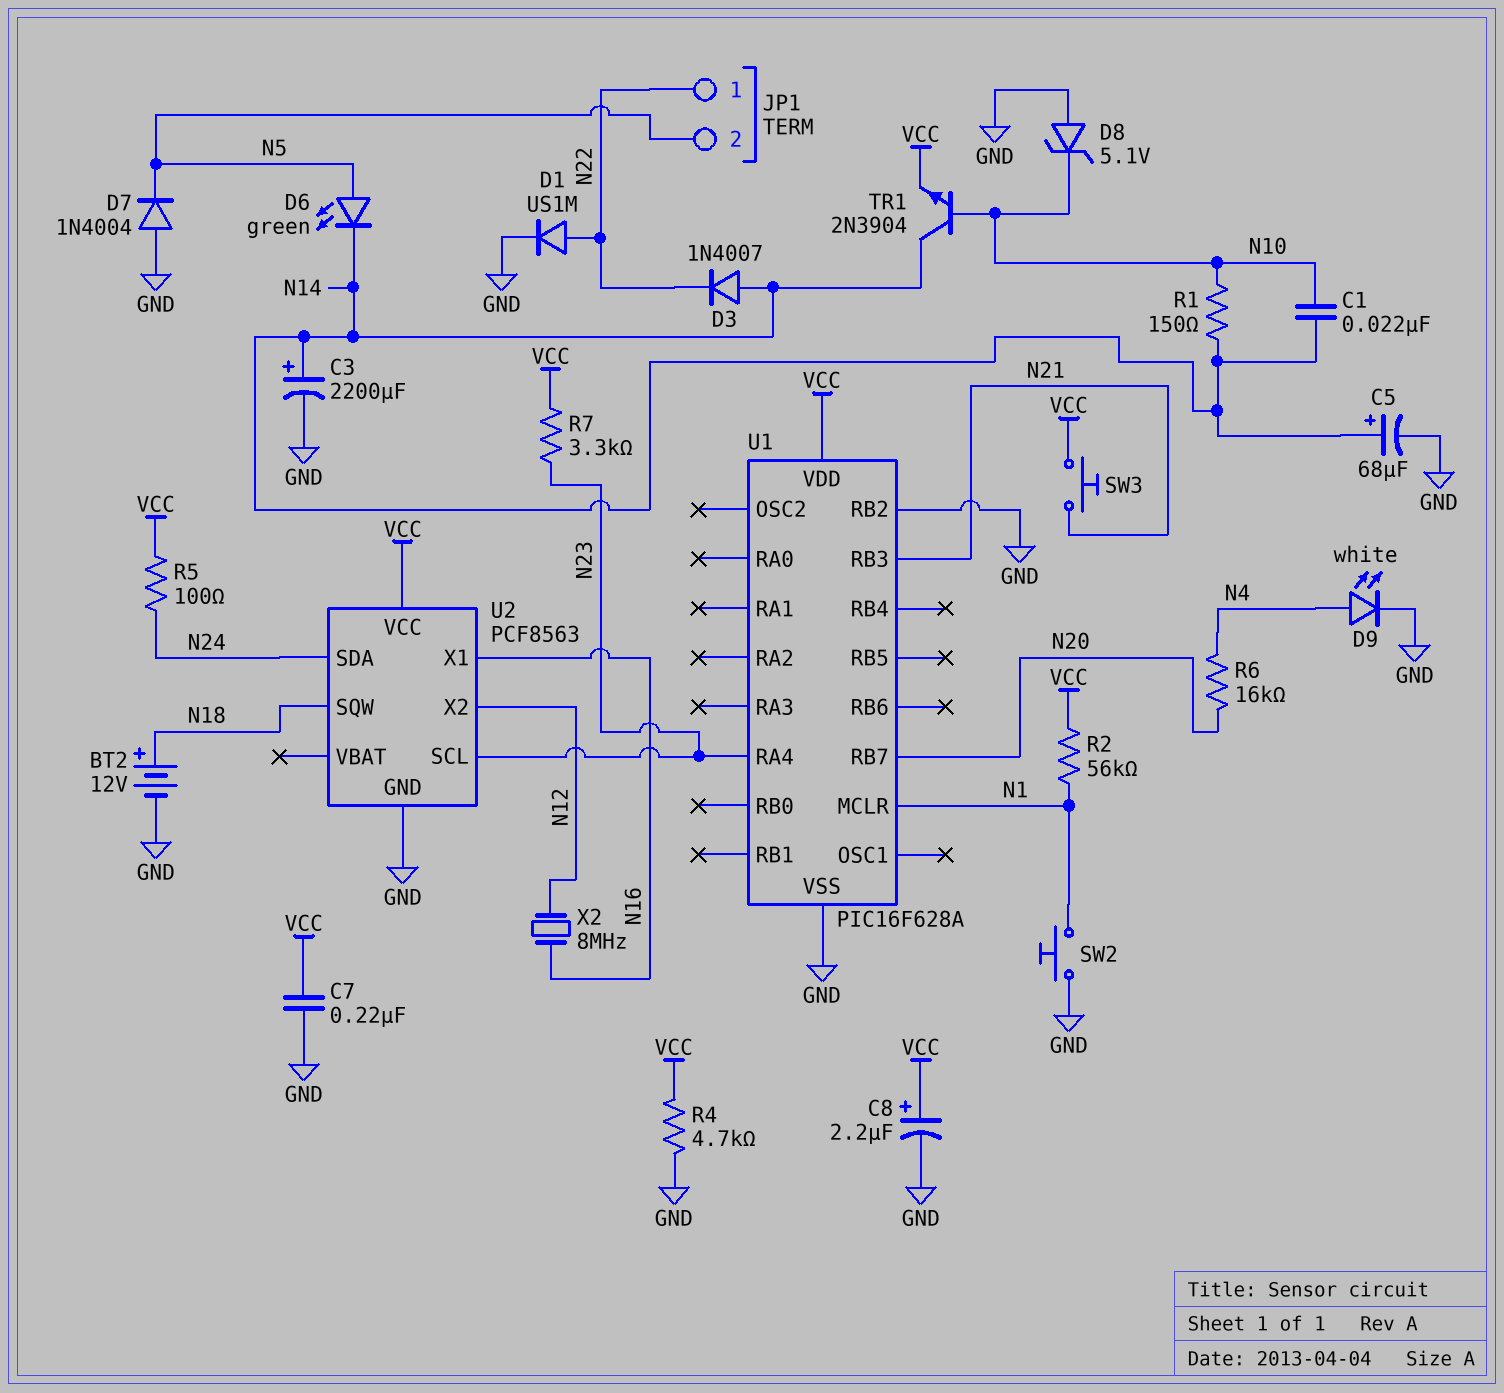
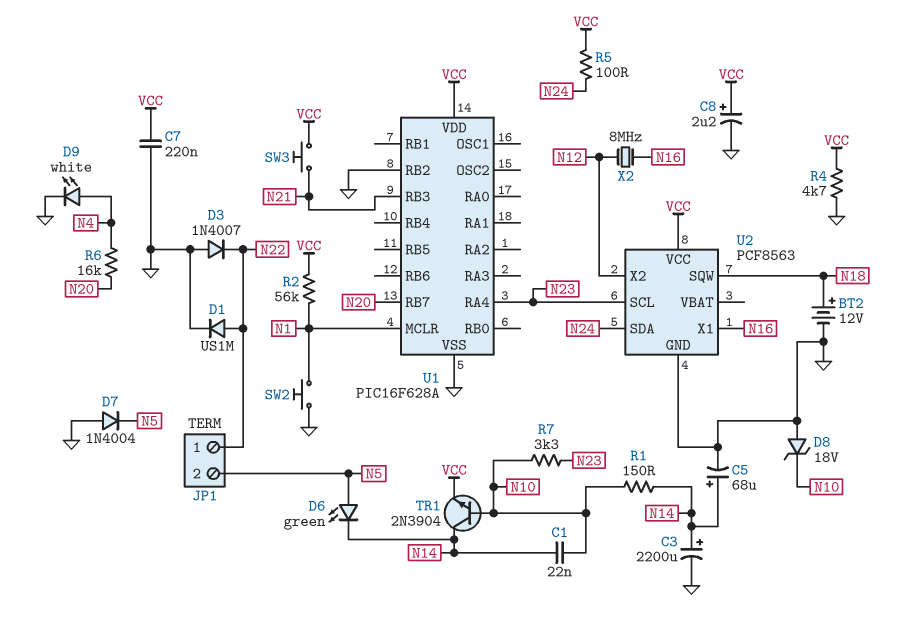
D3: diode 1N4007 (A N14, K N22) -> diode 1N4007 (A GND, K N22)
D8: zener 5.1V (A GND, K N10) -> zener 18V (A GND, K N10)
R7: 3.3k (N23, VCC) -> 3.3k (N10, N23)

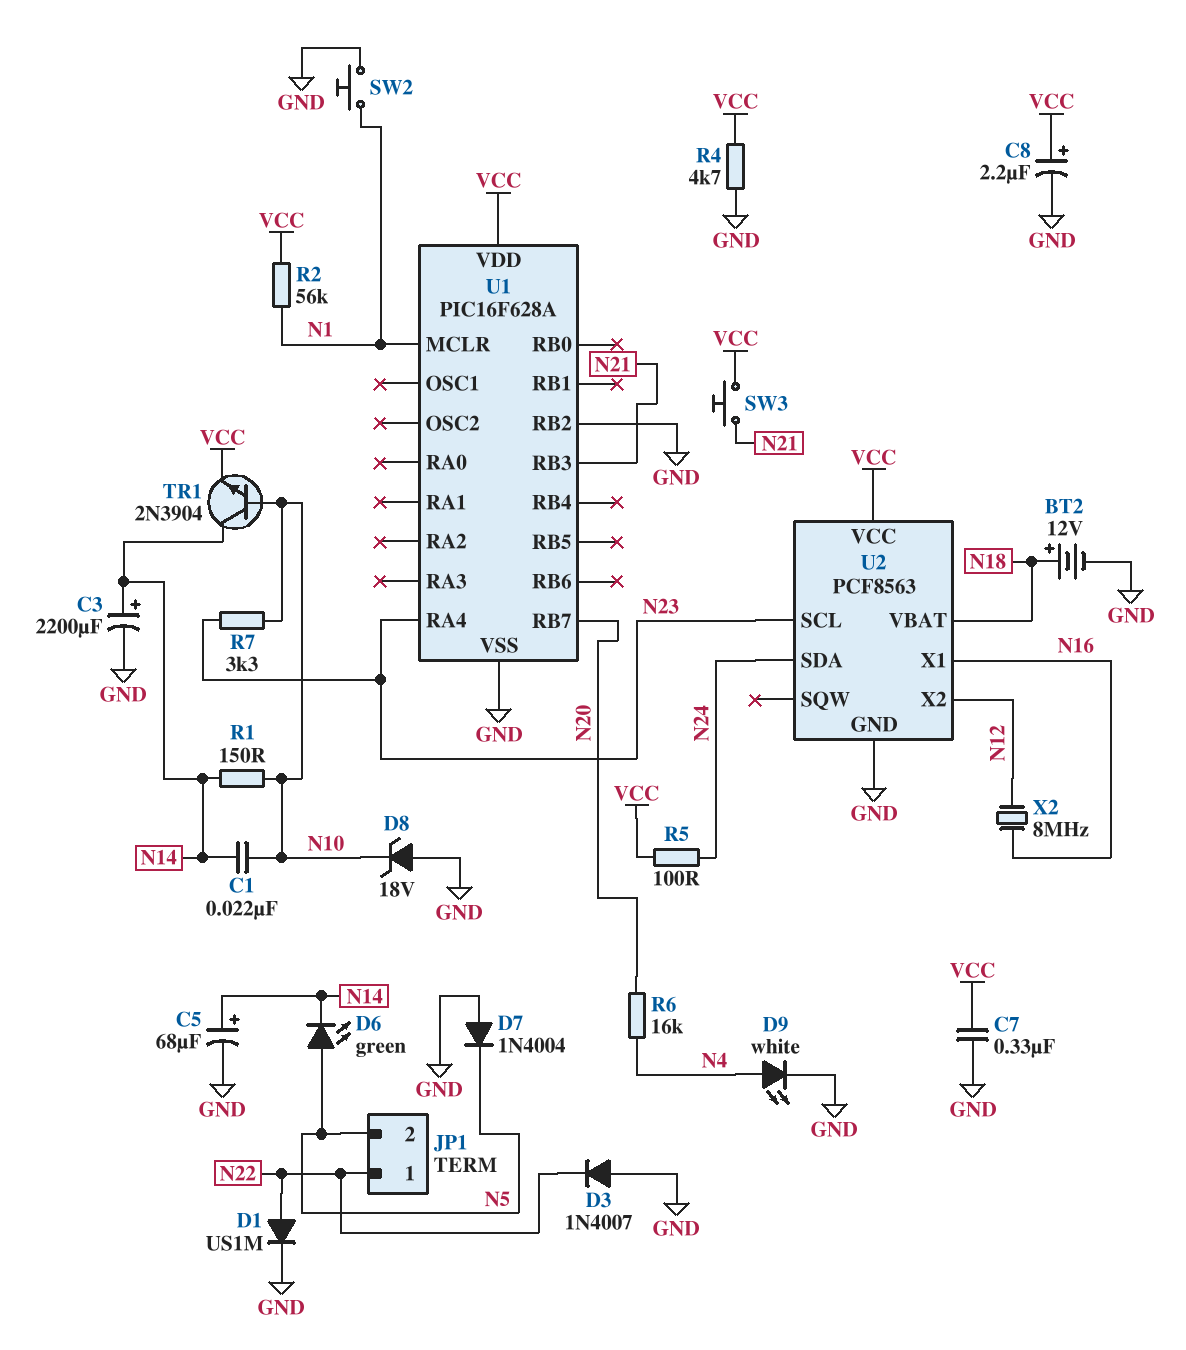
C7: 220nF (GND, VCC) -> 330nF (GND, VCC)
U2 pin SQW: N18 -> none
U2 pin VBAT: none -> N18

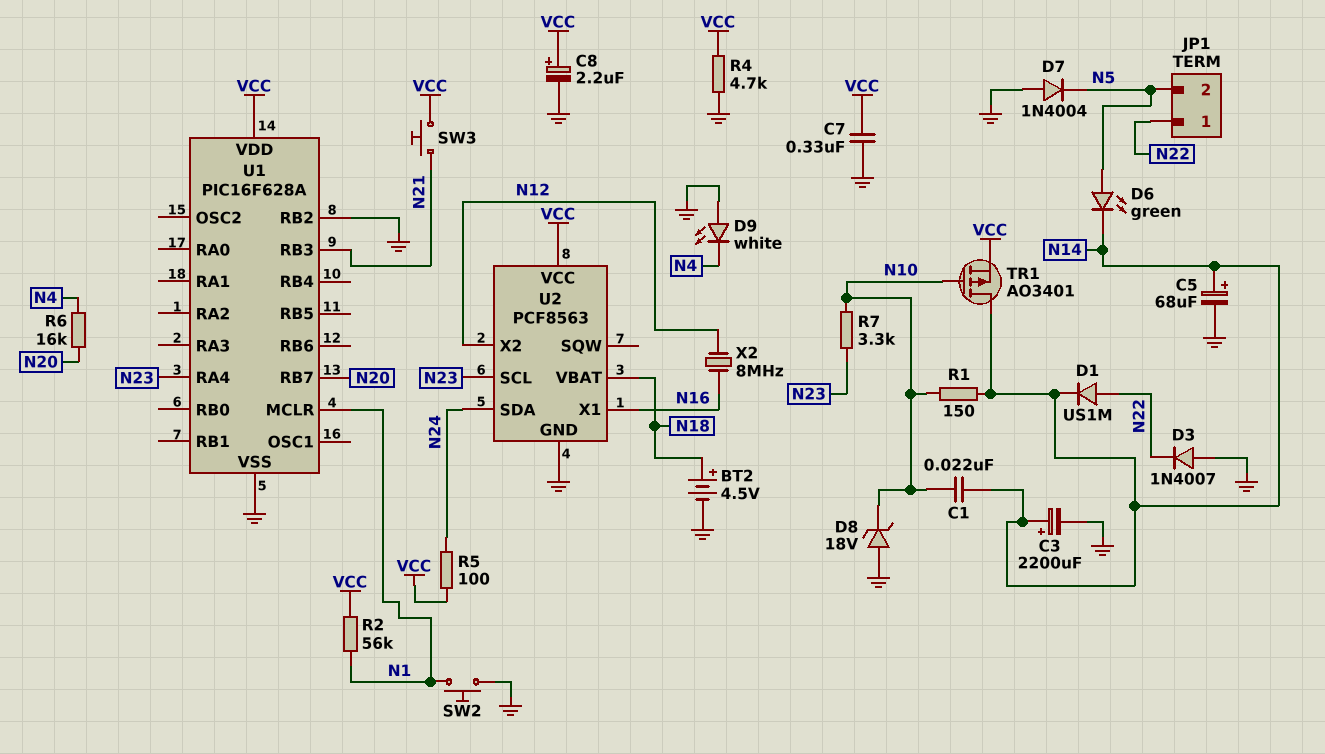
BT2: 12V (plus N18, minus GND) -> 4.5V (plus N18, minus GND)
D1: diode US1M (A N22, K GND) -> diode US1M (A N22, K N14)
D9: LED white (A N4, K GND) -> LED white (A GND, K N4)
TR1: NPN 2N3904 (B N10, C N14, E VCC) -> PMOS AO3401 (G N10, D N14, S VCC)

